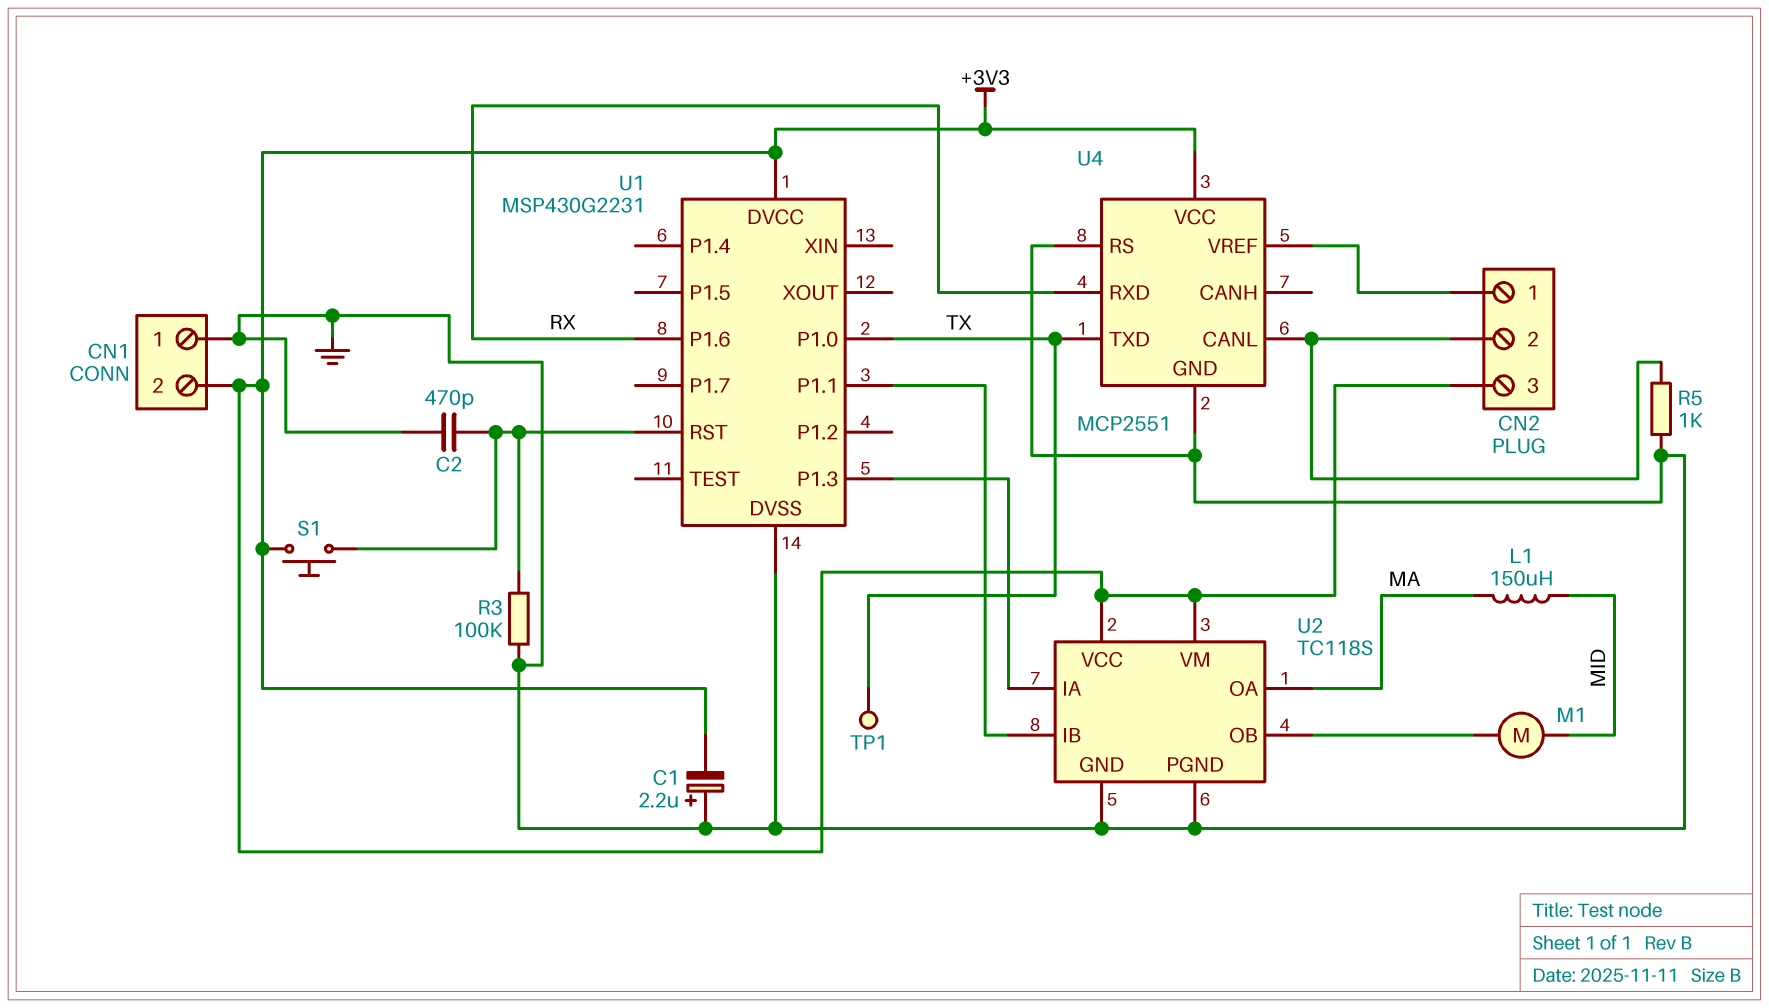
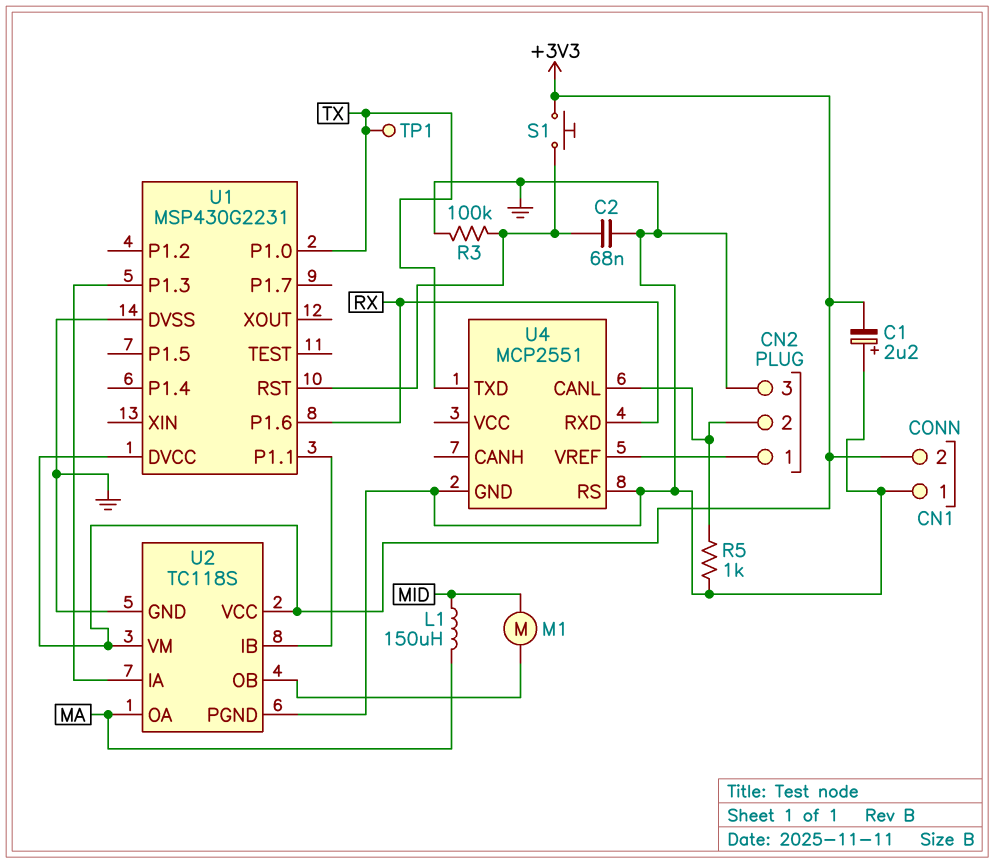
C2: 470pF (GND, U1/RST) -> 68nF (GND, U1/RST)
CN2 pin 3: +3V3 -> GND
U4 pin VCC: +3V3 -> none

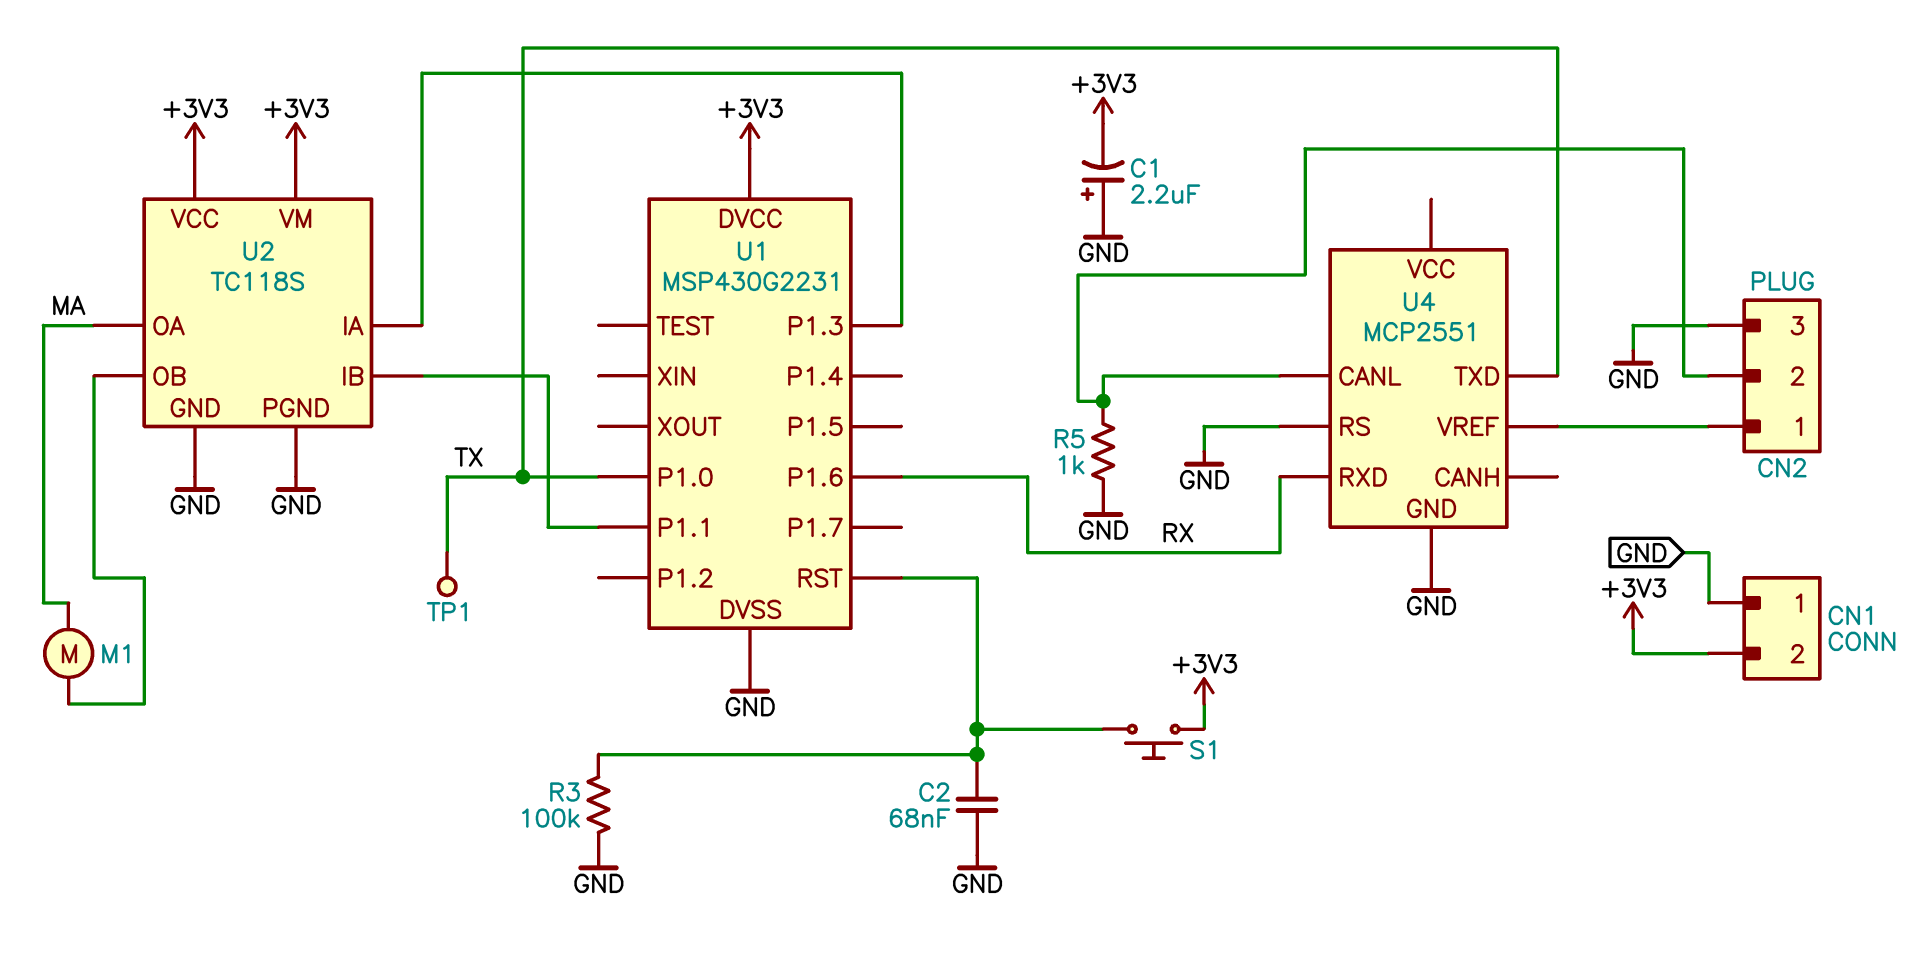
L1: 150uH (MA, MID) -> none
M1: motor (MID, U2/OB) -> motor (MA, U2/OB)

